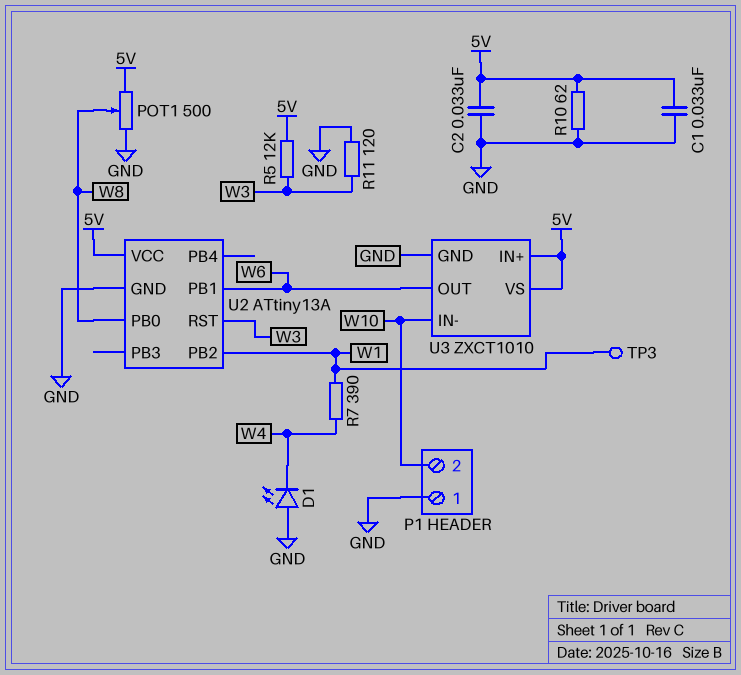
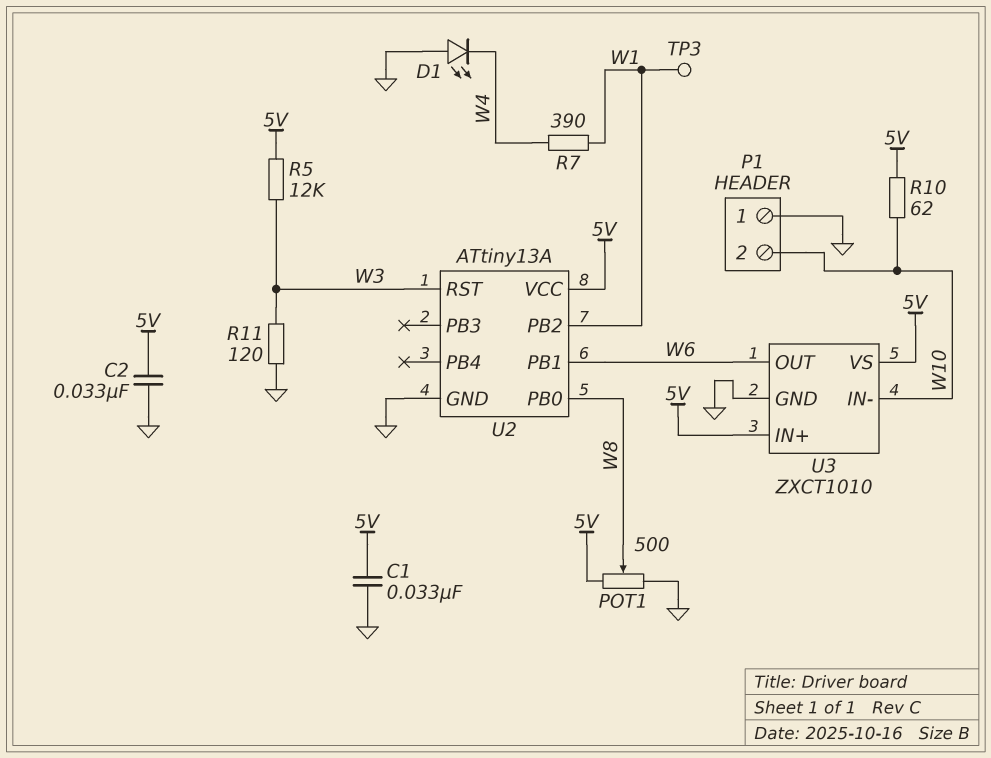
R10: 62 (5V, GND) -> 62 (5V, W10)

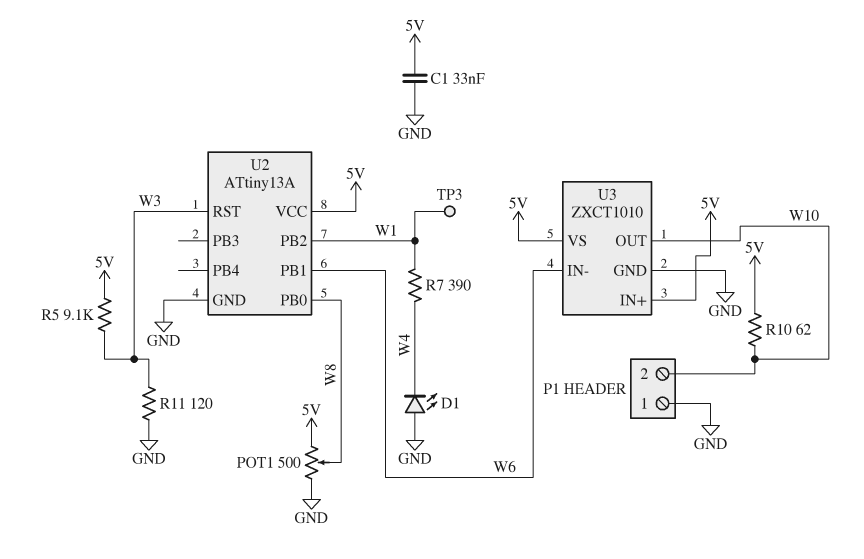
C2: 33nF (5V, GND) -> none
R5: 12k (5V, W3) -> 9.1k (5V, W3)
U3 pin IN-: W10 -> W6
U3 pin OUT: W6 -> W10

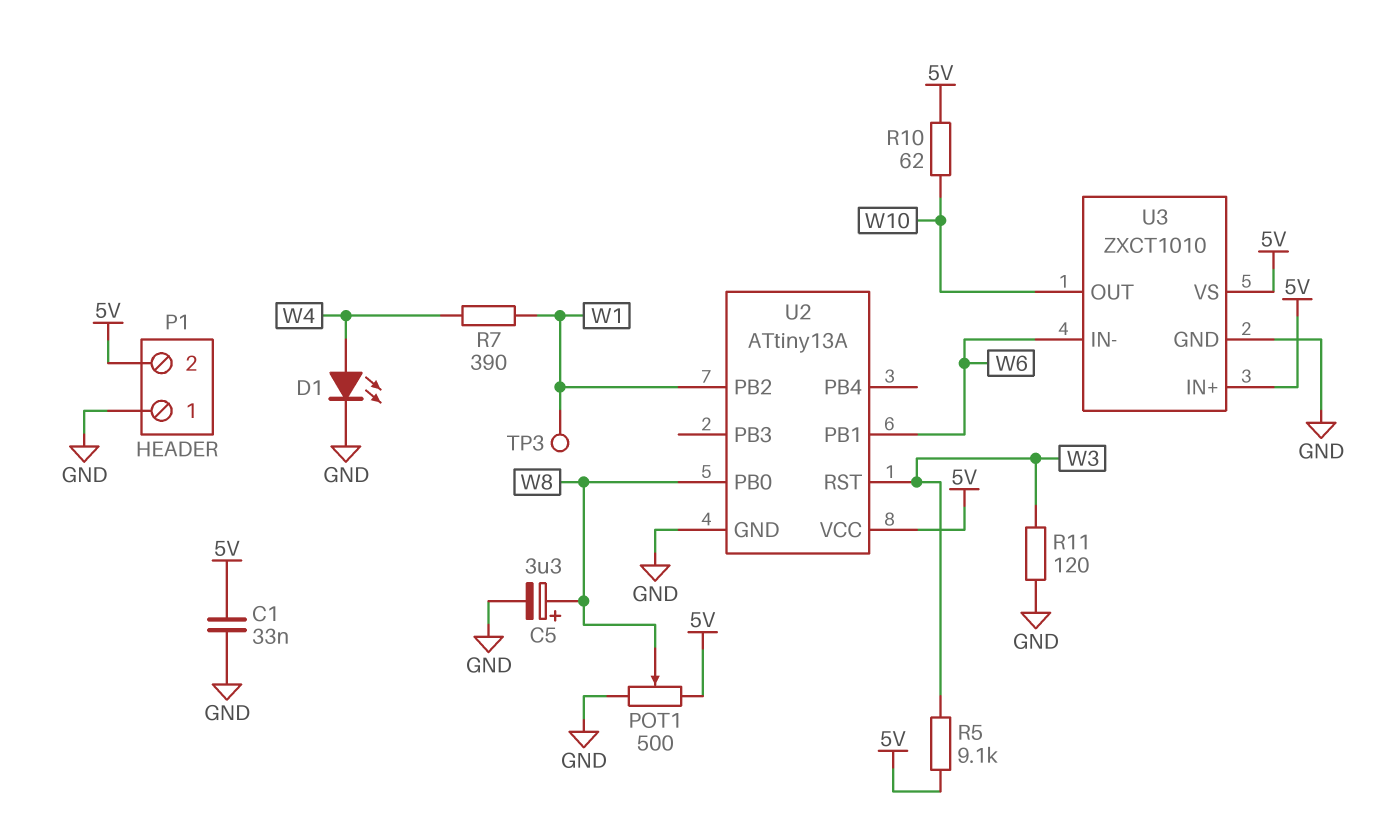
C5: none -> 3.3uF (plus W8, minus GND)
D1: LED (A GND, K W4) -> LED (A W4, K GND)
P1 pin 2: W10 -> 5V

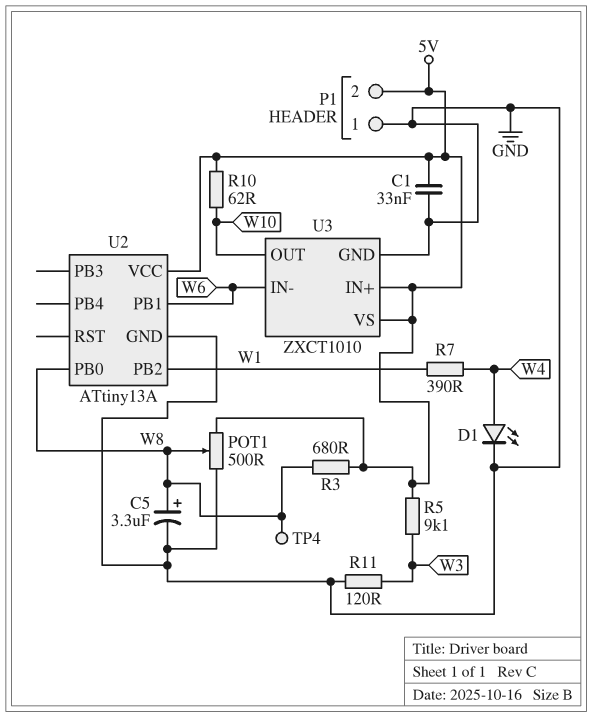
R3: none -> 680 (5V, W8)
TP3: test point (W1) -> none
TP4: none -> test point (W8)
U2 pin RST: W3 -> none

